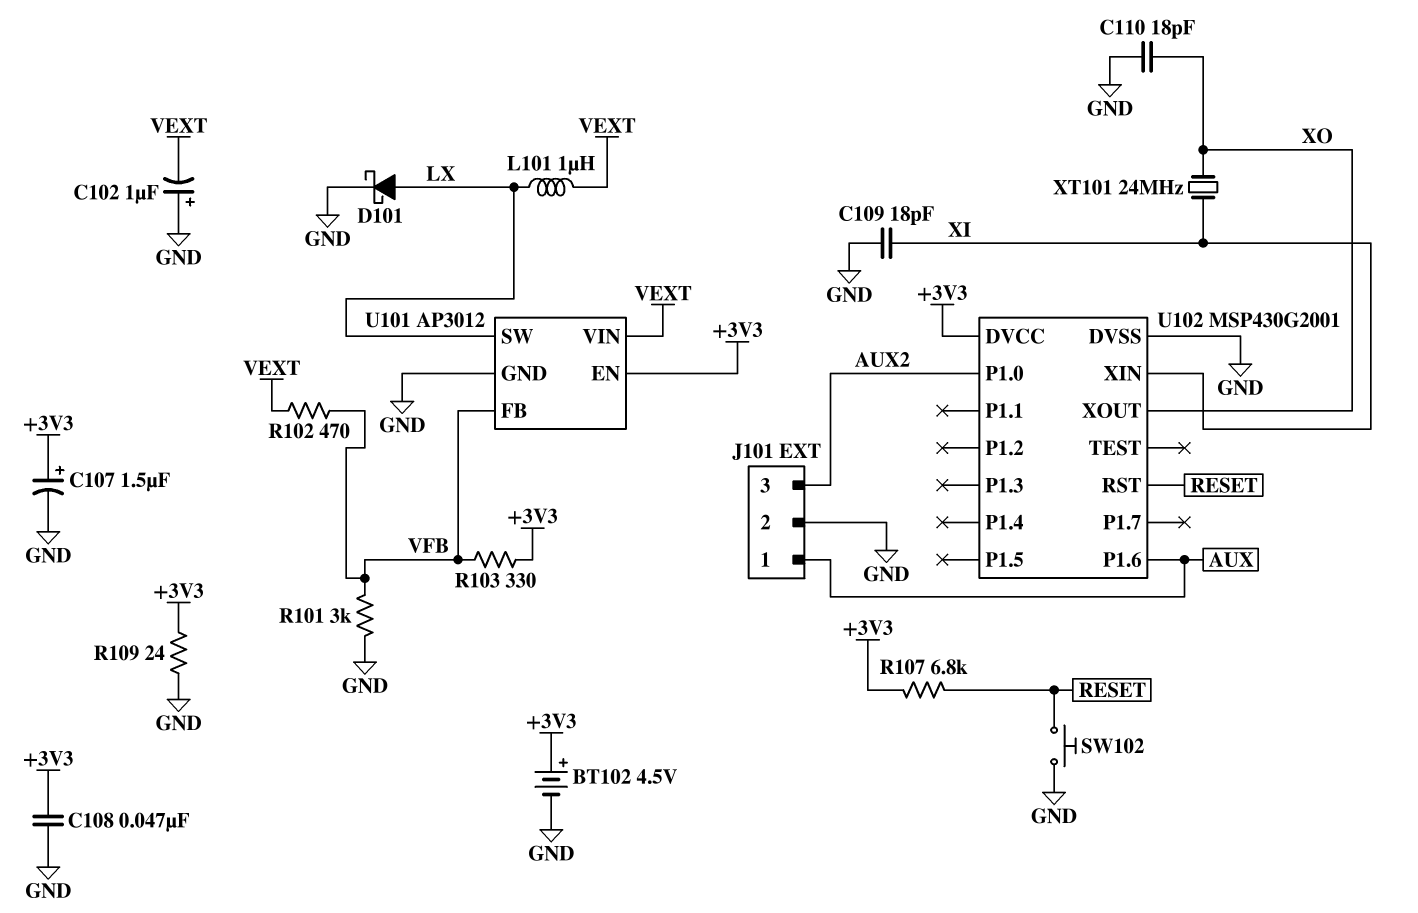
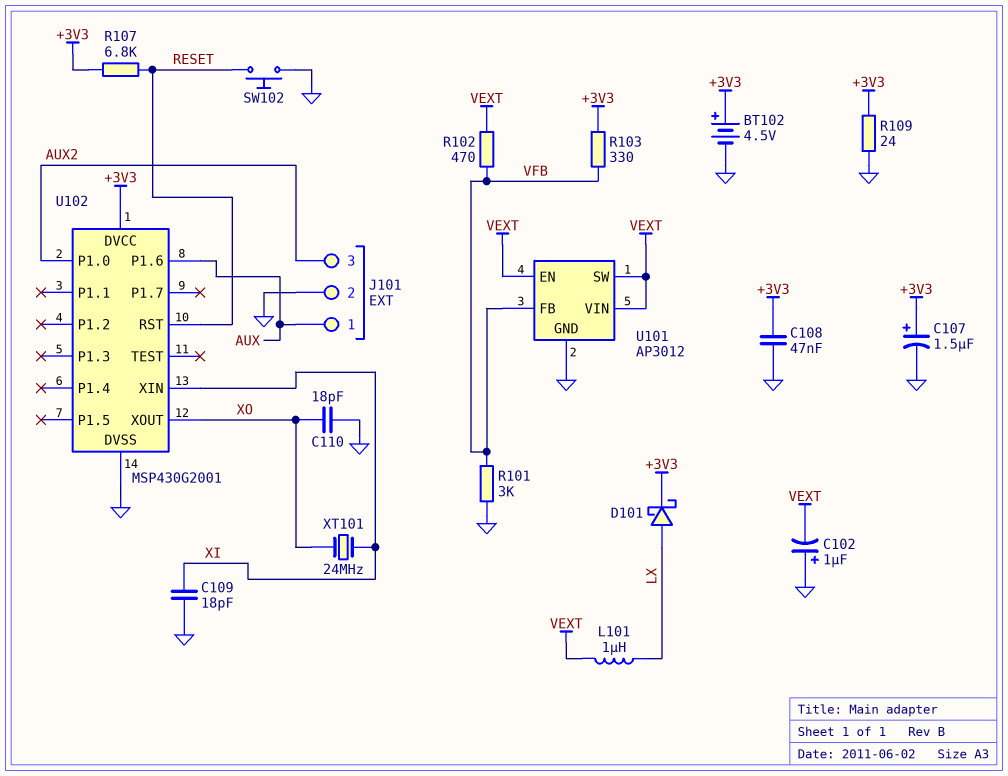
D101: schottky (A LX, K GND) -> schottky (A LX, K +3V3)
U101 pin EN: +3V3 -> VEXT
U101 pin SW: LX -> VEXT

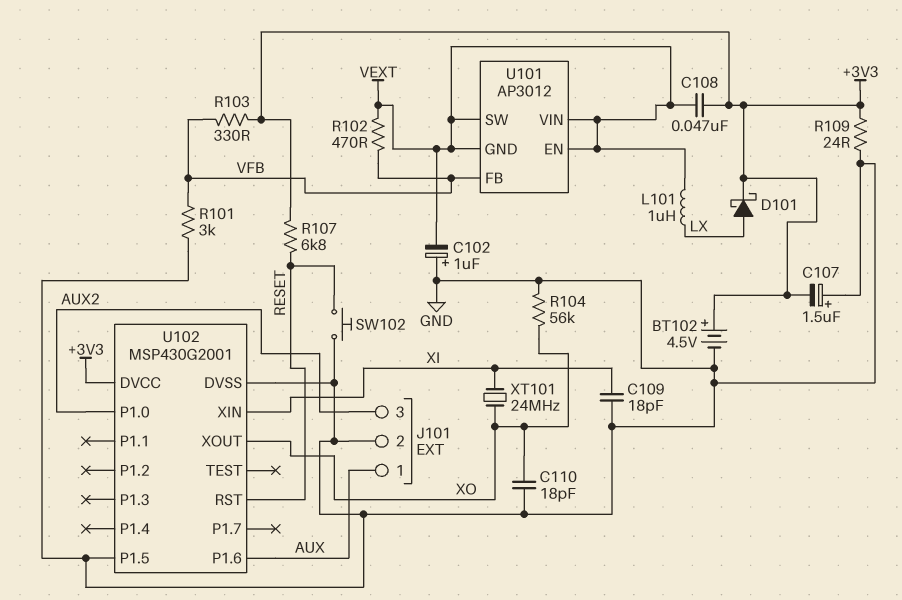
C107: 1.5uF (plus +3V3, minus GND) -> 1.5uF (plus GND, minus +3V3)
C108: 47nF (+3V3, GND) -> 47nF (+3V3, VEXT)
R104: none -> 56k (GND, XO)
U101 pin GND: GND -> VEXT
U102 pin P1.5: none -> GND

